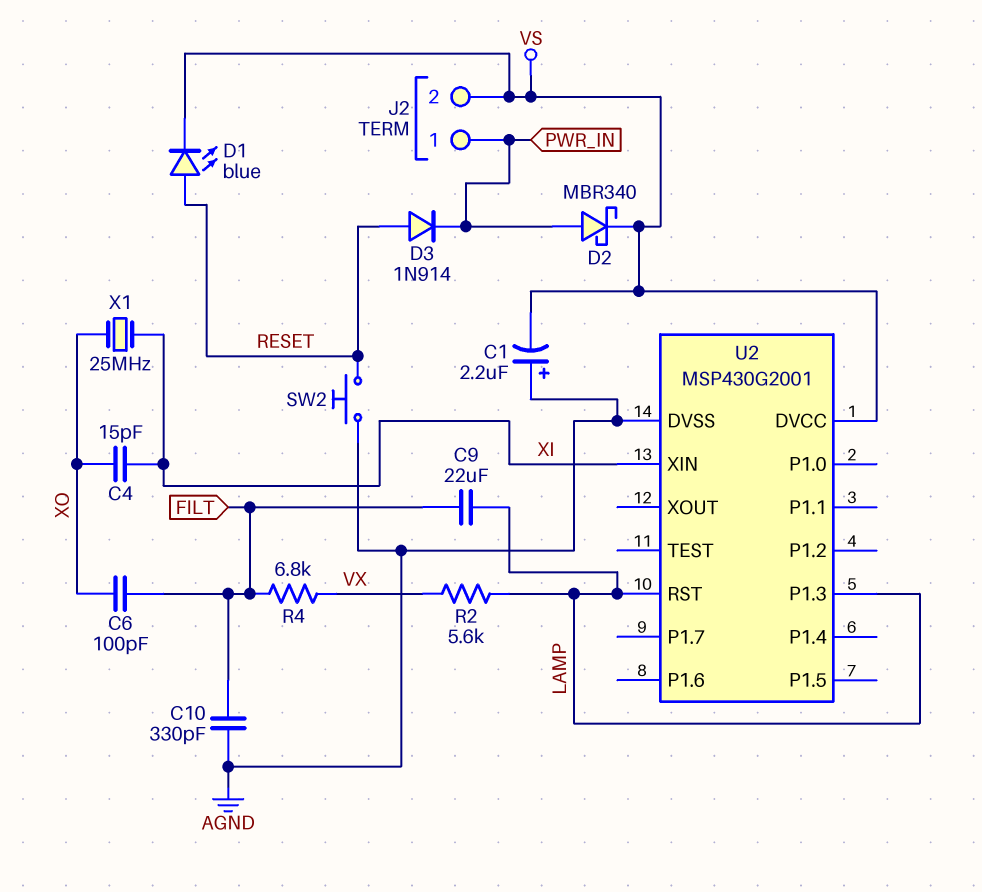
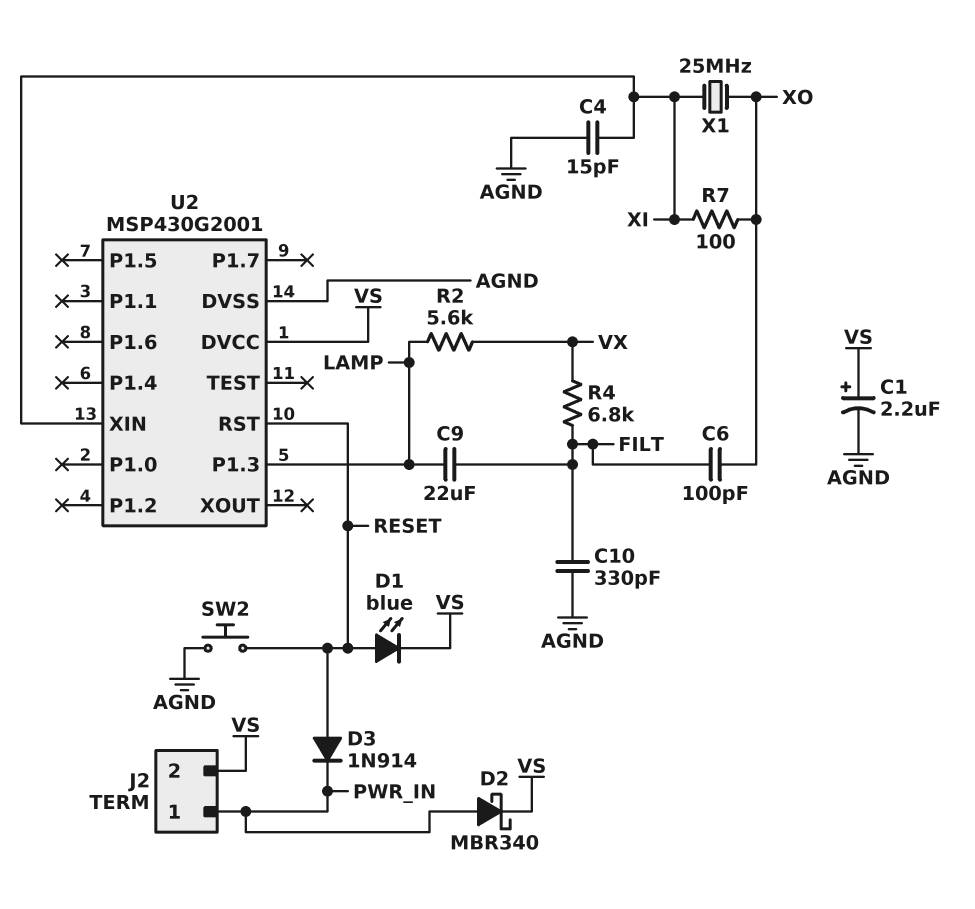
C1: 2.2uF (plus AGND, minus VS) -> 2.2uF (plus VS, minus AGND)
C4: 15pF (XI, XO) -> 15pF (AGND, XI)
R7: none -> 100 (XI, XO)
U2 pin RST: LAMP -> RESET

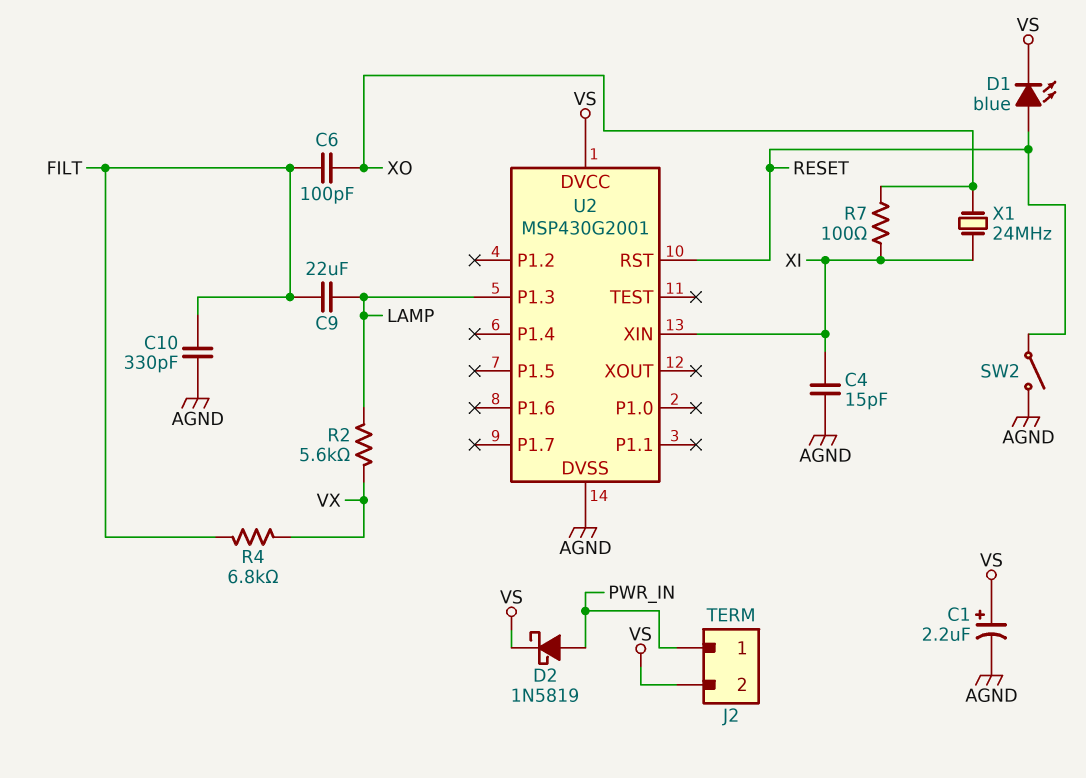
D2: schottky MBR340 (A PWR_IN, K VS) -> schottky 1N5819 (A PWR_IN, K VS)
D3: diode 1N914 (A RESET, K PWR_IN) -> none
SW2: button (AGND, RESET) -> switch (AGND, RESET)
X1: 25MHz (XI, XO) -> 24MHz (XI, XO)

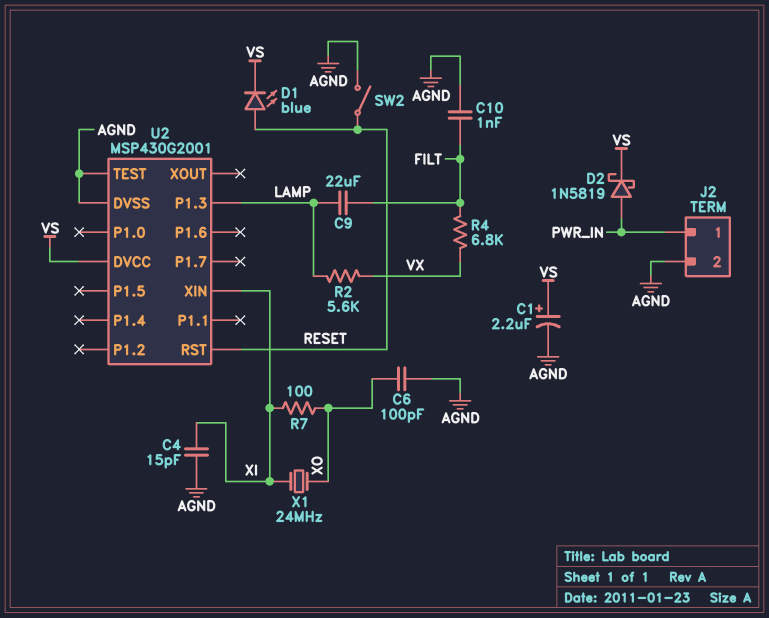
C6: 100pF (FILT, XO) -> 100pF (AGND, XO)
C10: 330pF (AGND, FILT) -> 1nF (AGND, FILT)
J2 pin 2: VS -> AGND
U2 pin TEST: none -> AGND

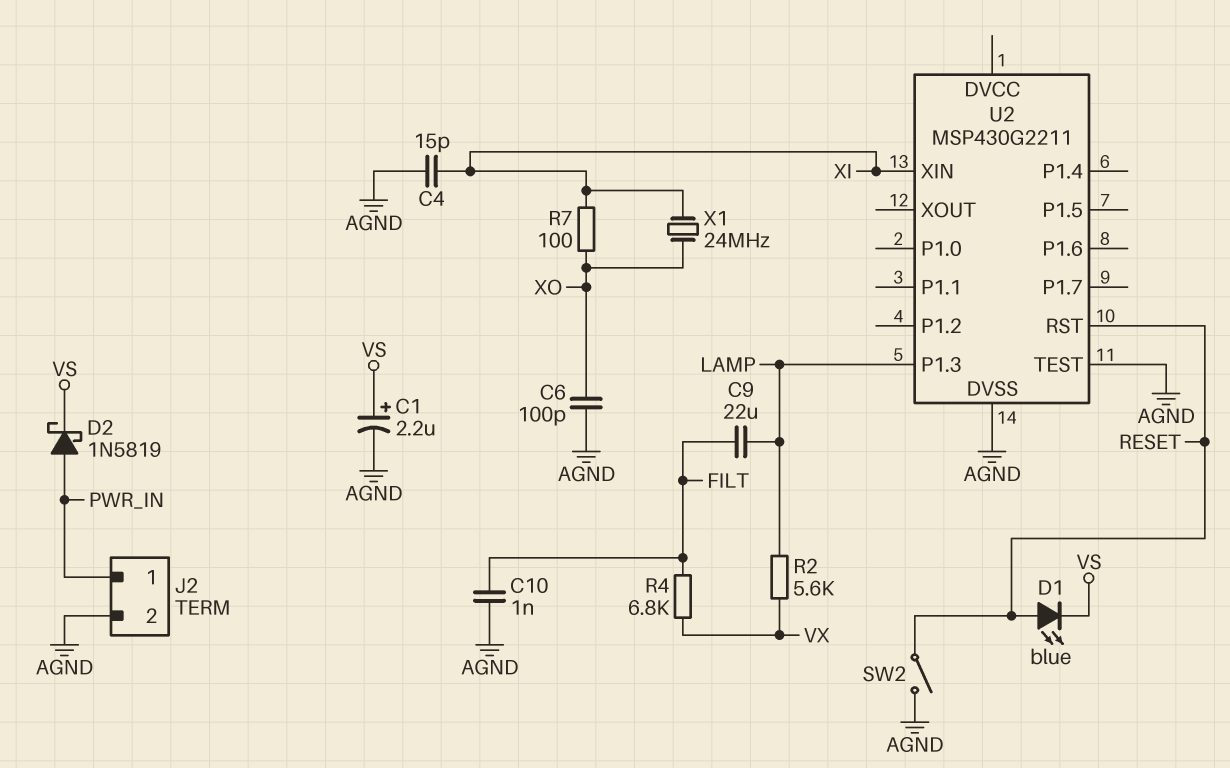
U2: MSP430G2001 -> MSP430G2211
U2 pin DVCC: VS -> none

